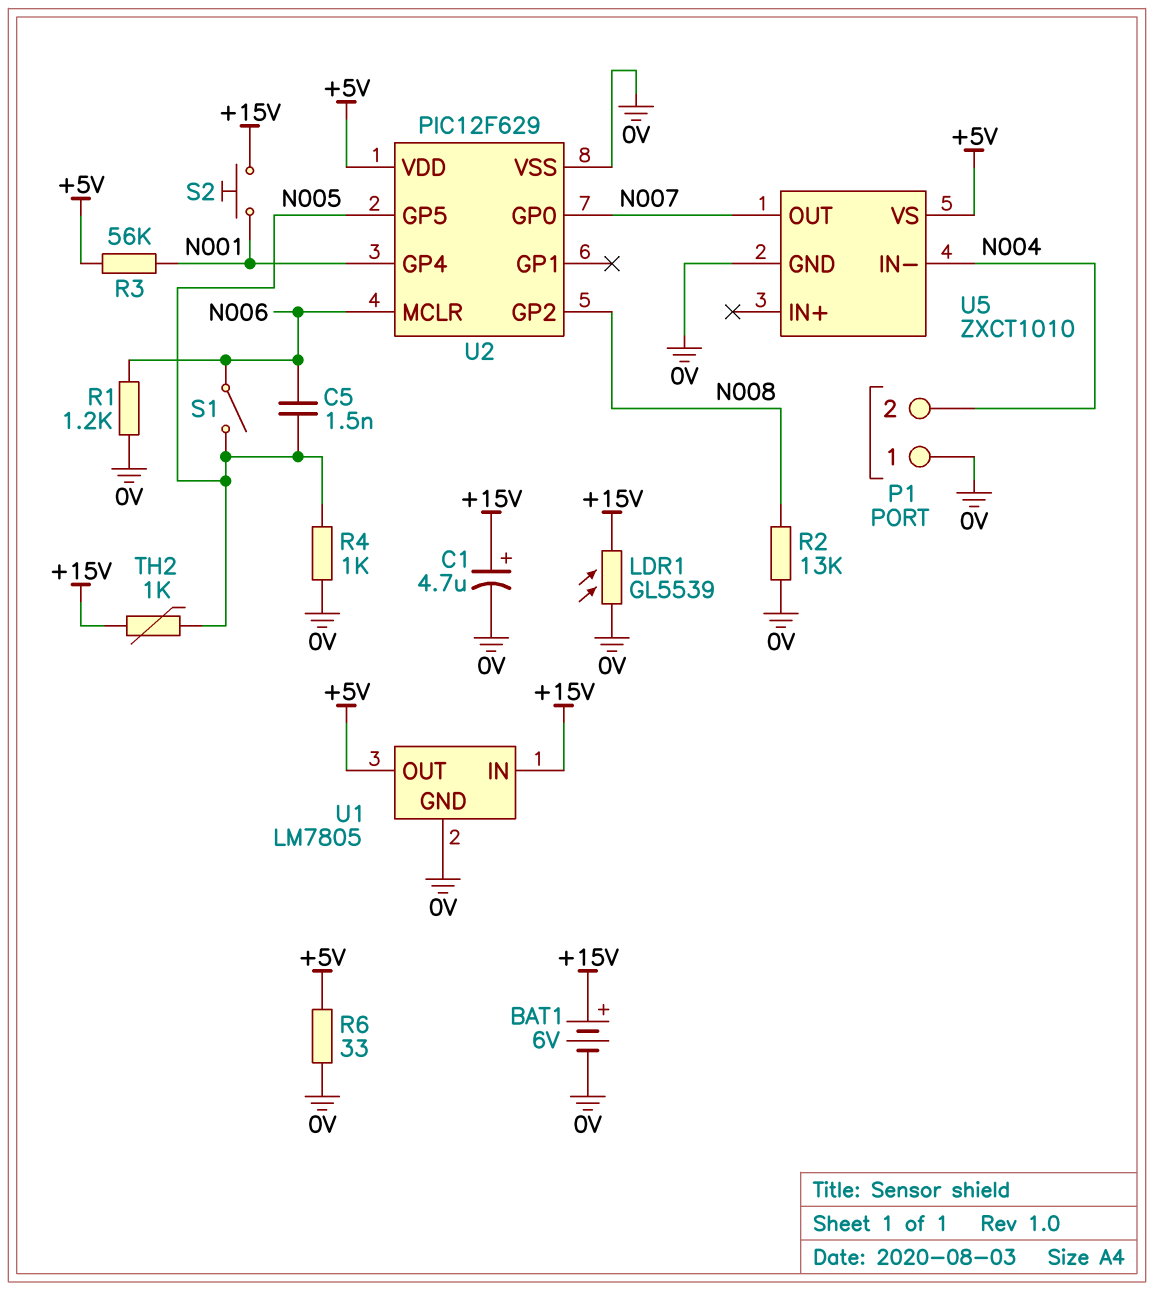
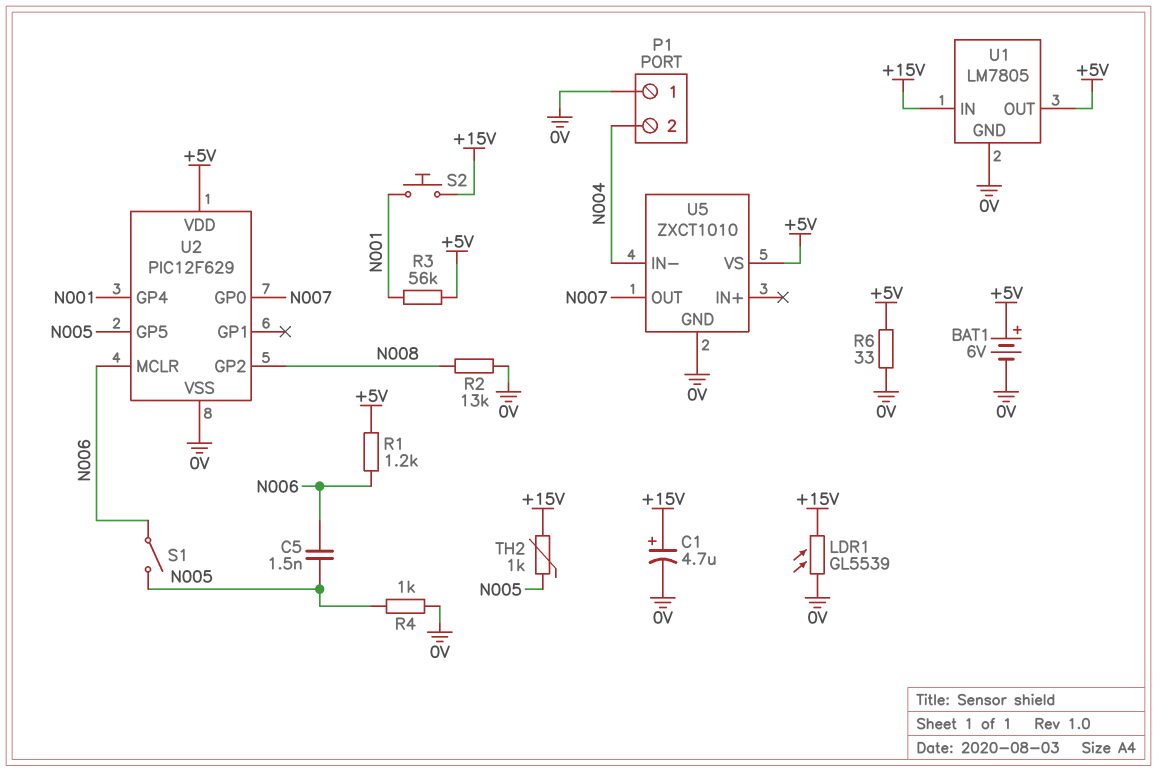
BAT1: 6V (plus +15V, minus 0V) -> 6V (plus +5V, minus 0V)
R1: 1.2k (0V, N006) -> 1.2k (+5V, N006)

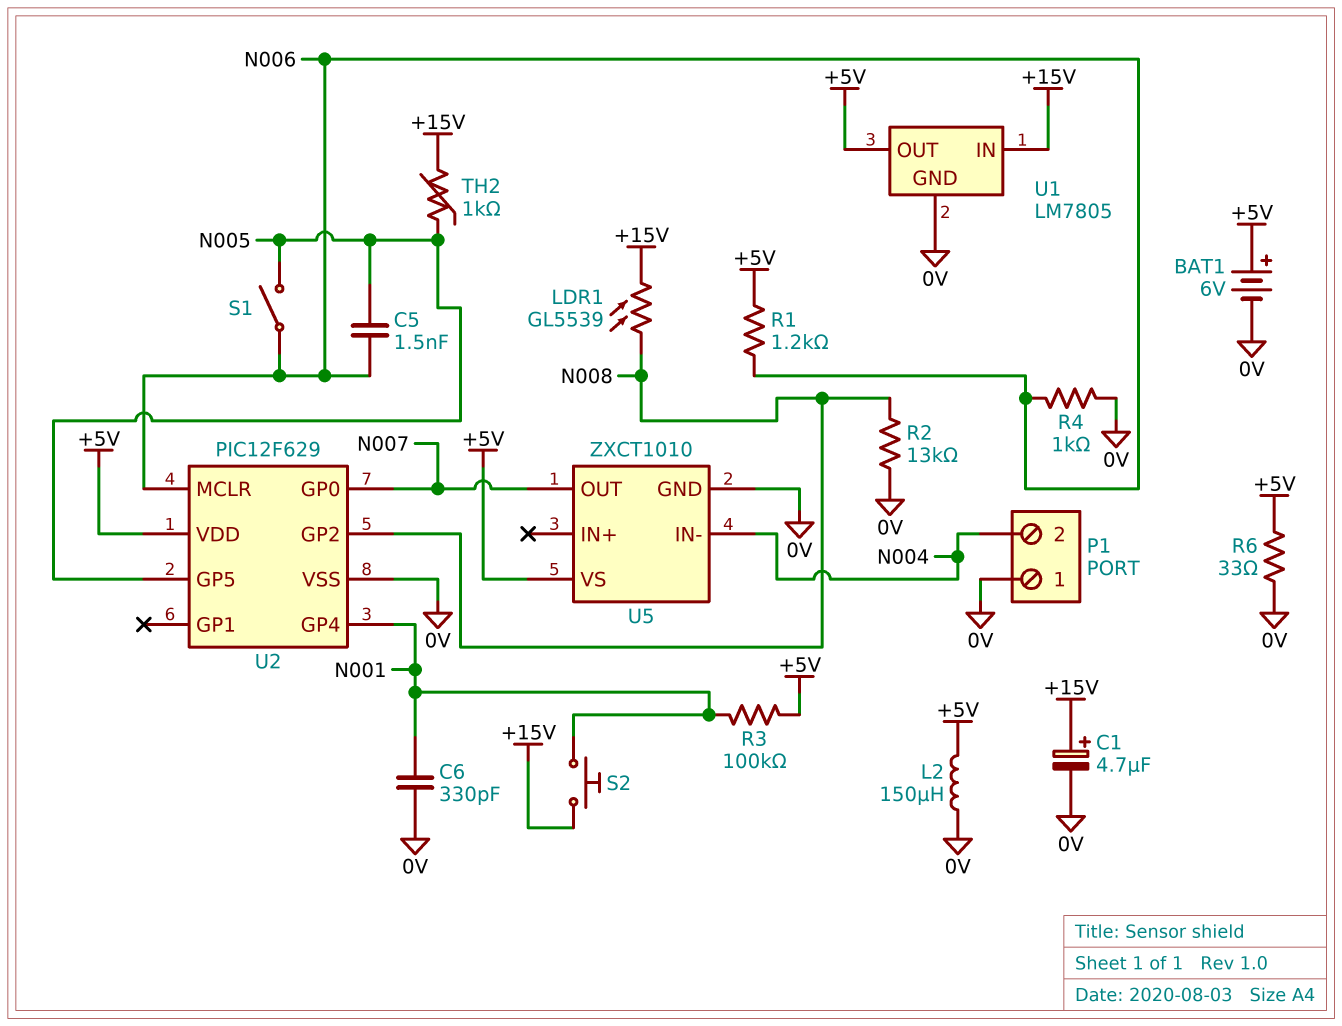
C6: none -> 330pF (0V, N001)
L2: none -> 150uH (+5V, 0V)
LDR1: GL5539 (+15V, 0V) -> GL5539 (+15V, N008)
R3: 56k (+5V, N001) -> 100k (+5V, N001)
R4: 1k (0V, N005) -> 1k (0V, N006)

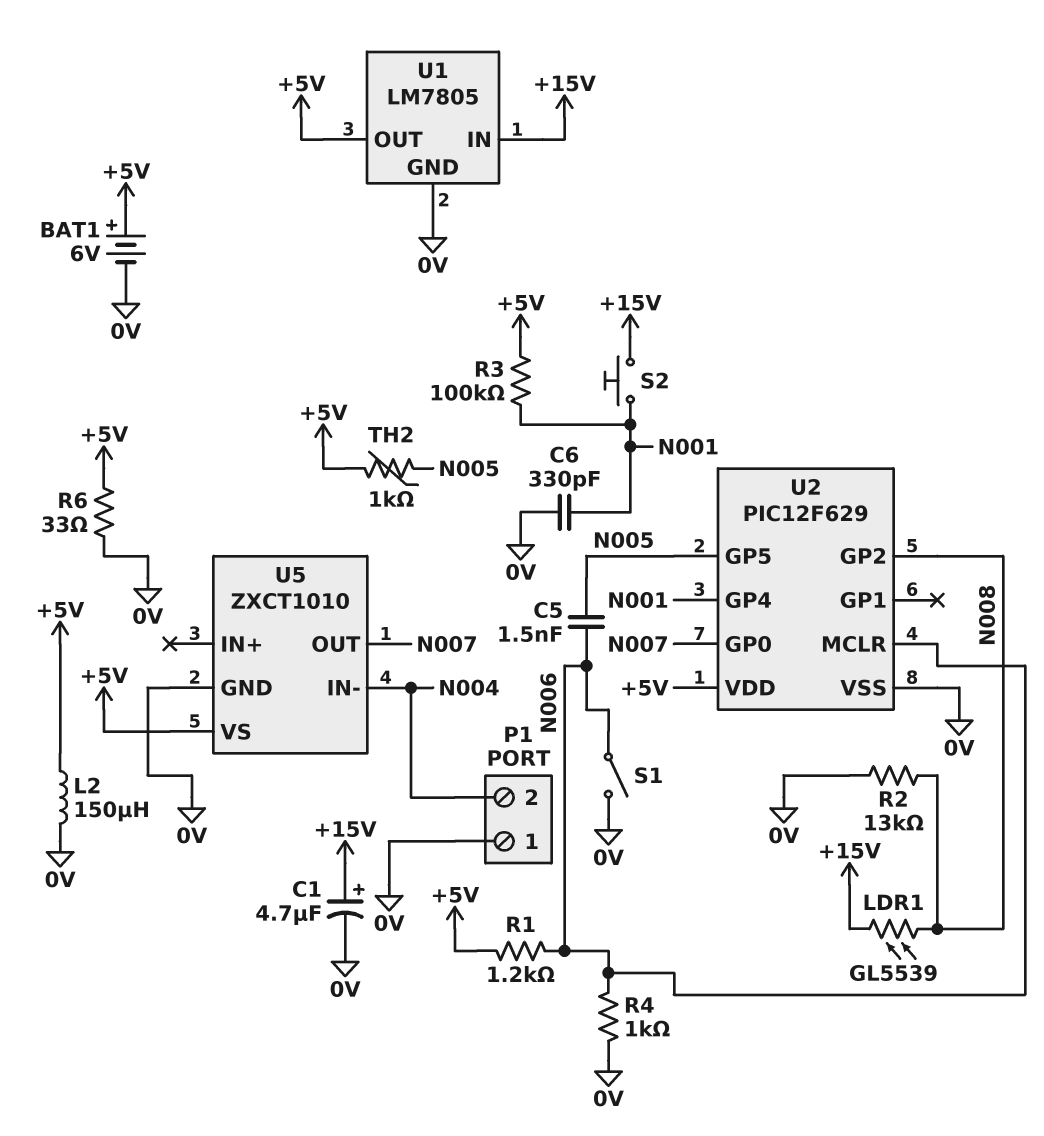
S1: switch (N005, N006) -> switch (0V, N006)
TH2: 1k (+15V, N005) -> 1k (+5V, N005)

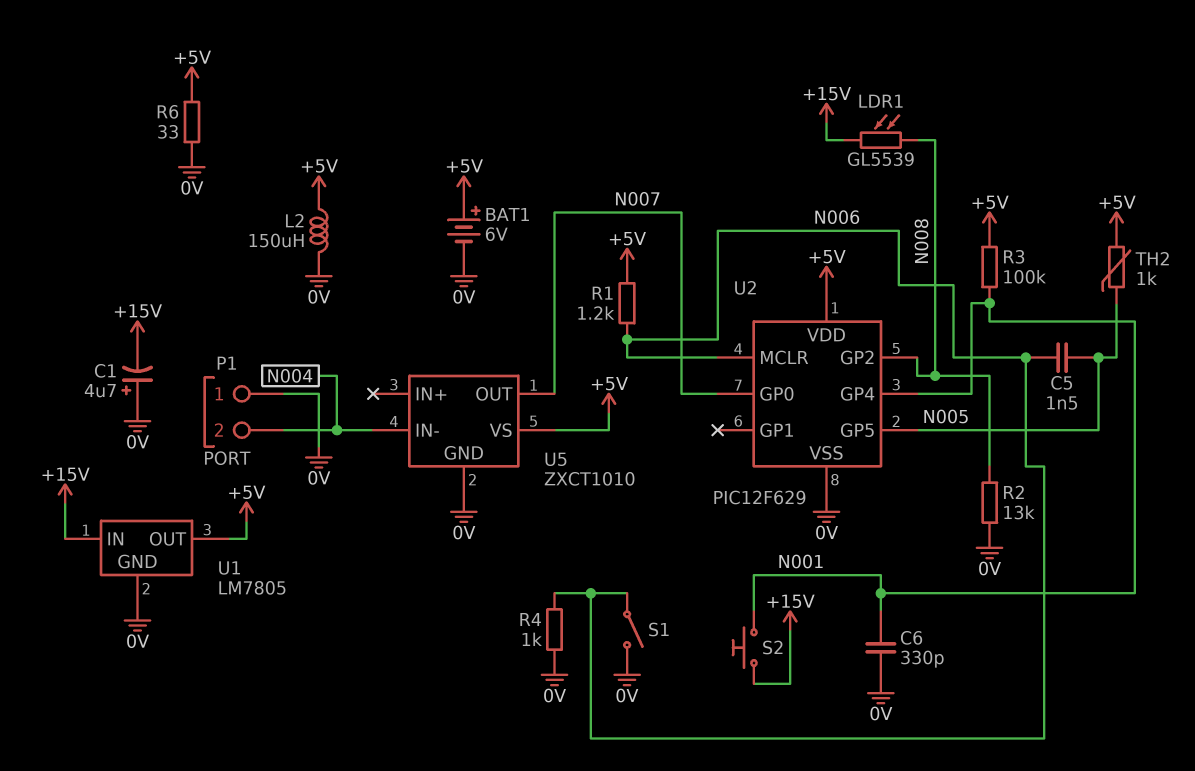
C1: 4.7uF (plus +15V, minus 0V) -> 4.7uF (plus 0V, minus +15V)

